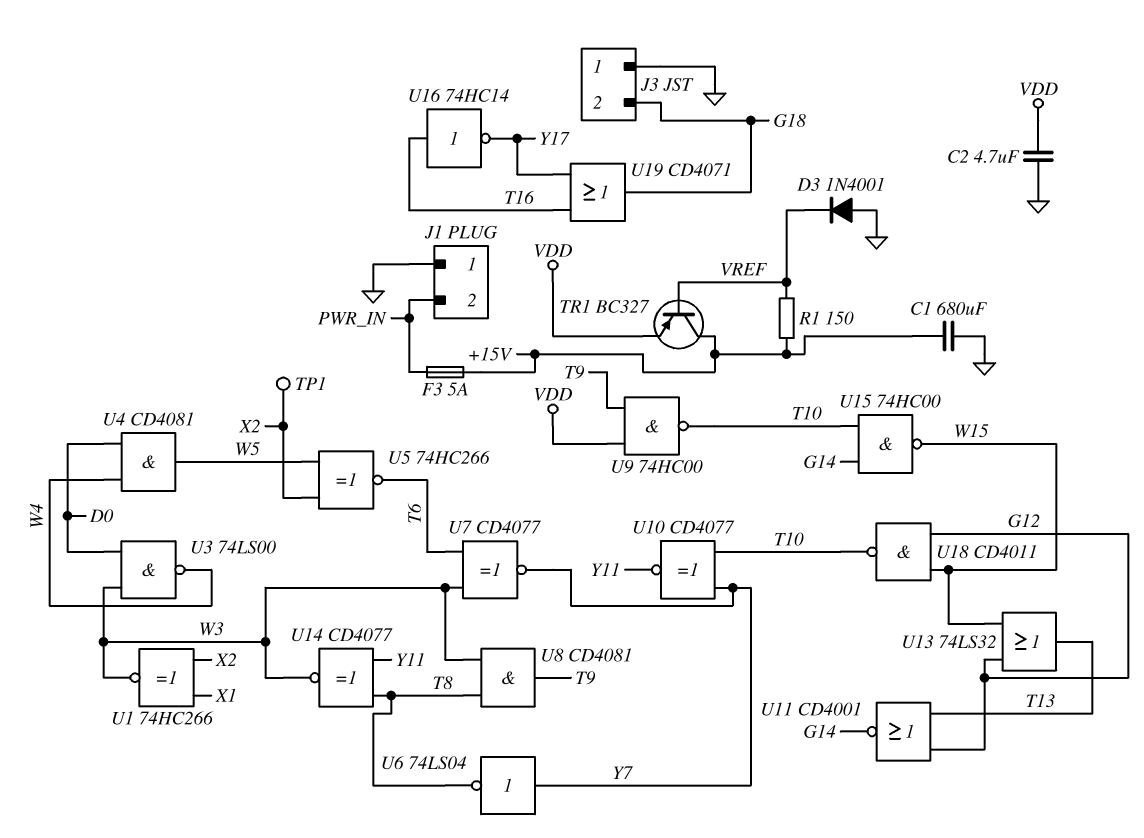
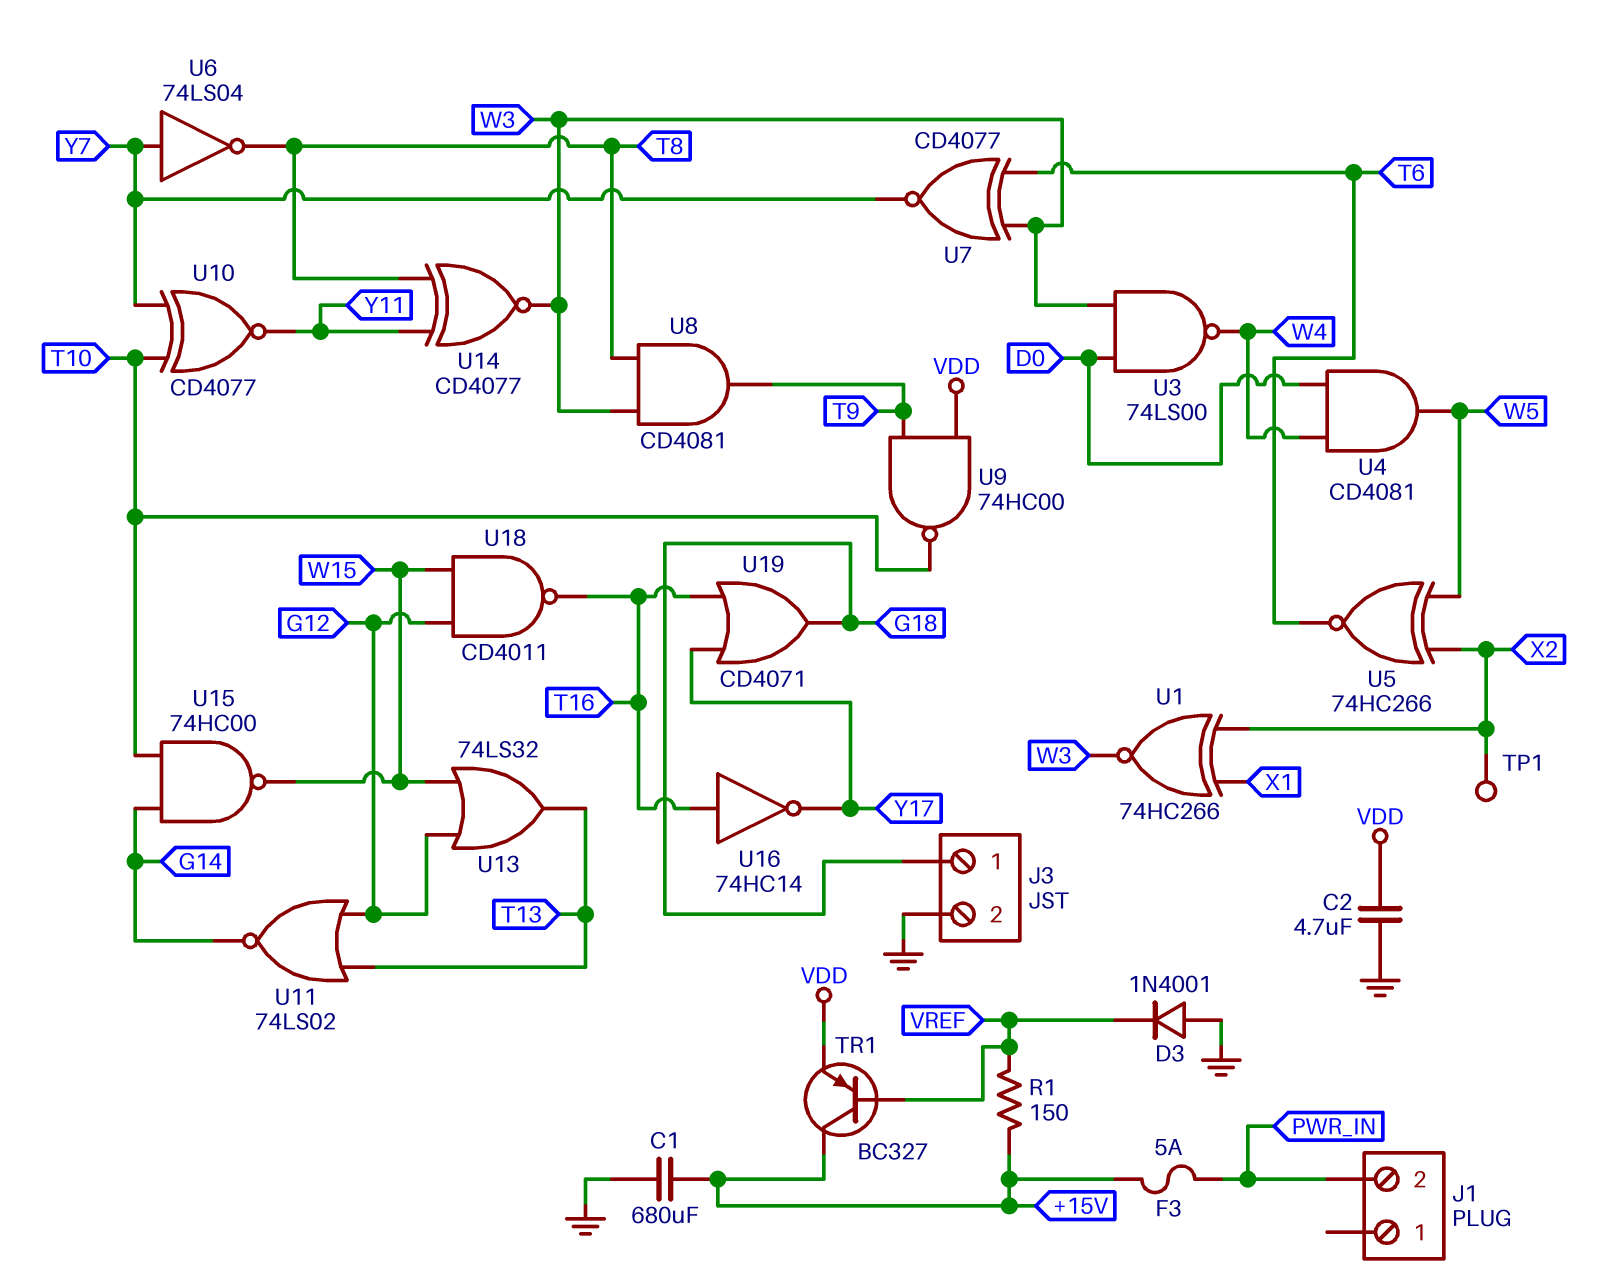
J1 pin 1: GND -> none
J3 pin 1: GND -> G18
J3 pin 2: G18 -> GND
U11: NOR CD4001 (in G12, in T13, out G14) -> NOR 74LS02 (in G12, in T13, out G14)
U18: NAND CD4011 (in G12, in W15, out T10) -> NAND CD4011 (in G12, in W15, out T16)

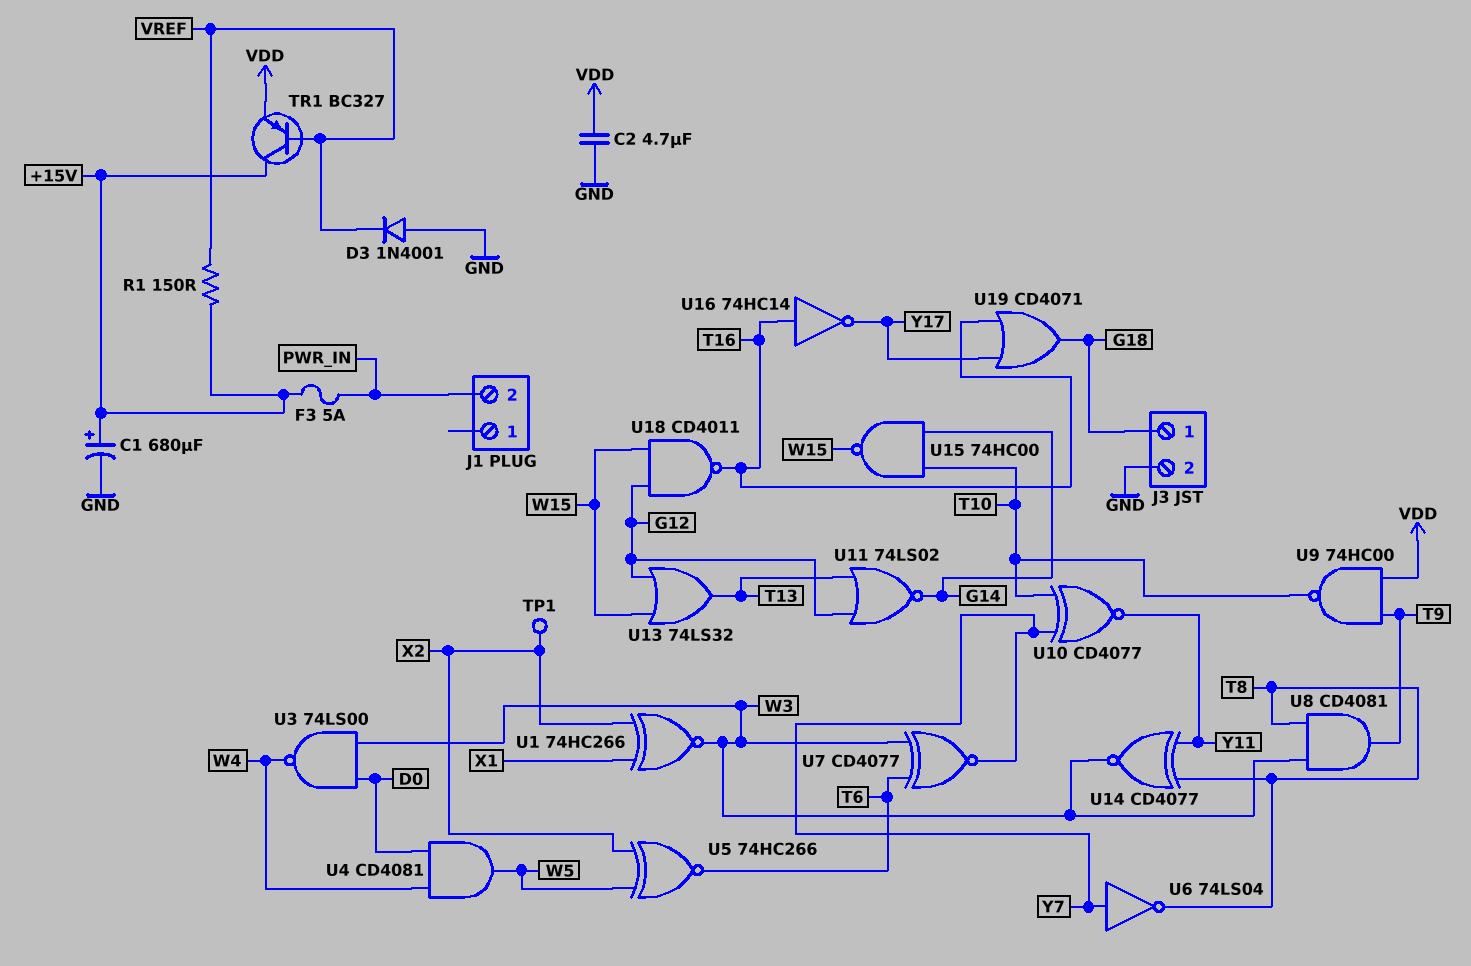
C1: 680uF (+15V, GND) -> 680uF (plus +15V, minus GND)

